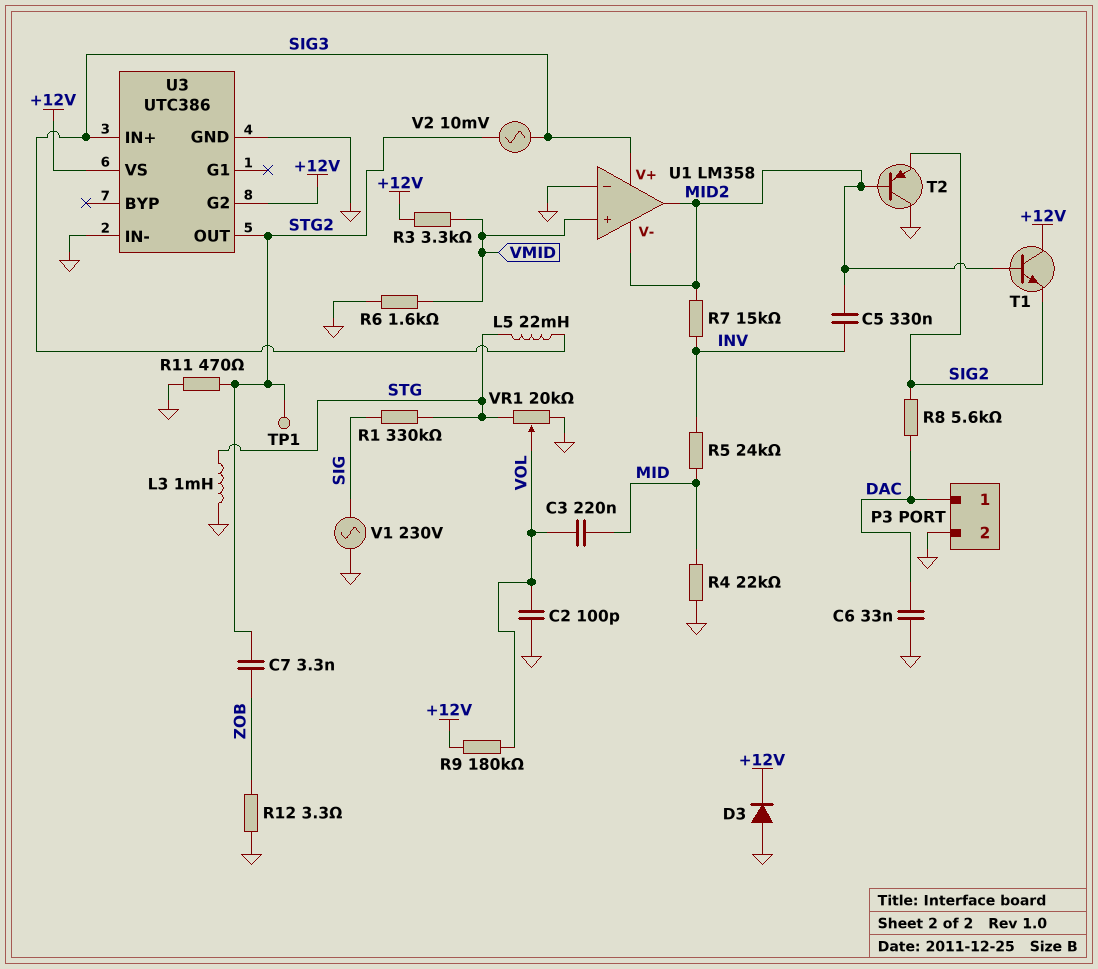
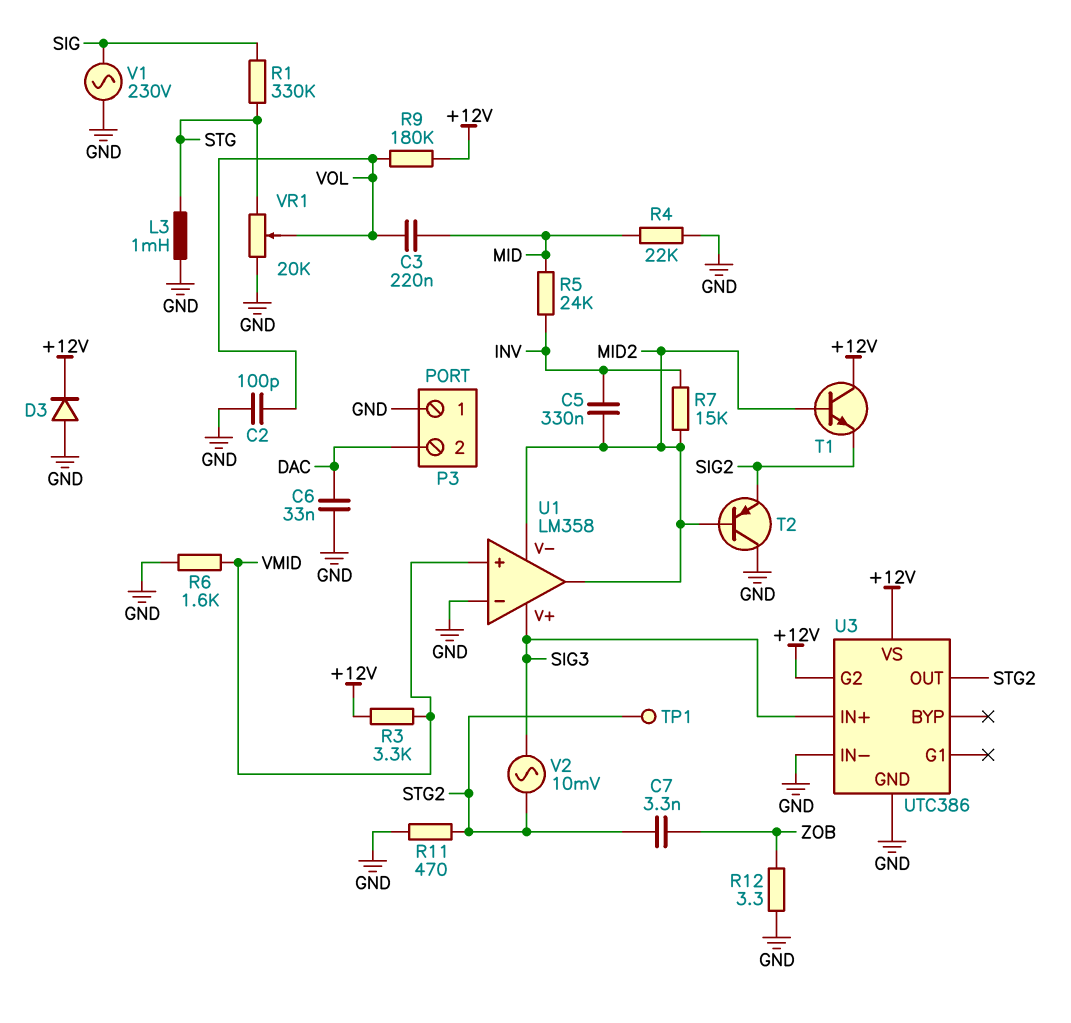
L5: 22mH (SIG3, STG) -> none
P3 pin 1: DAC -> GND
P3 pin 2: GND -> DAC
R8: 5.6k (DAC, SIG2) -> none

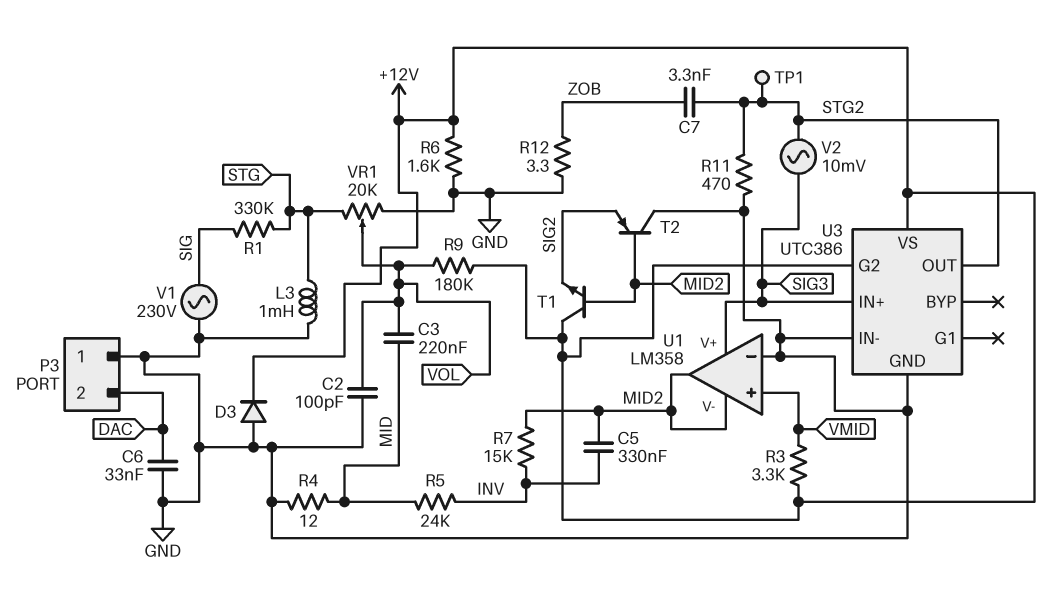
R4: 22k (GND, MID) -> 12 (GND, MID)
R6: 1.6k (GND, VMID) -> 1.6k (+12V, GND)

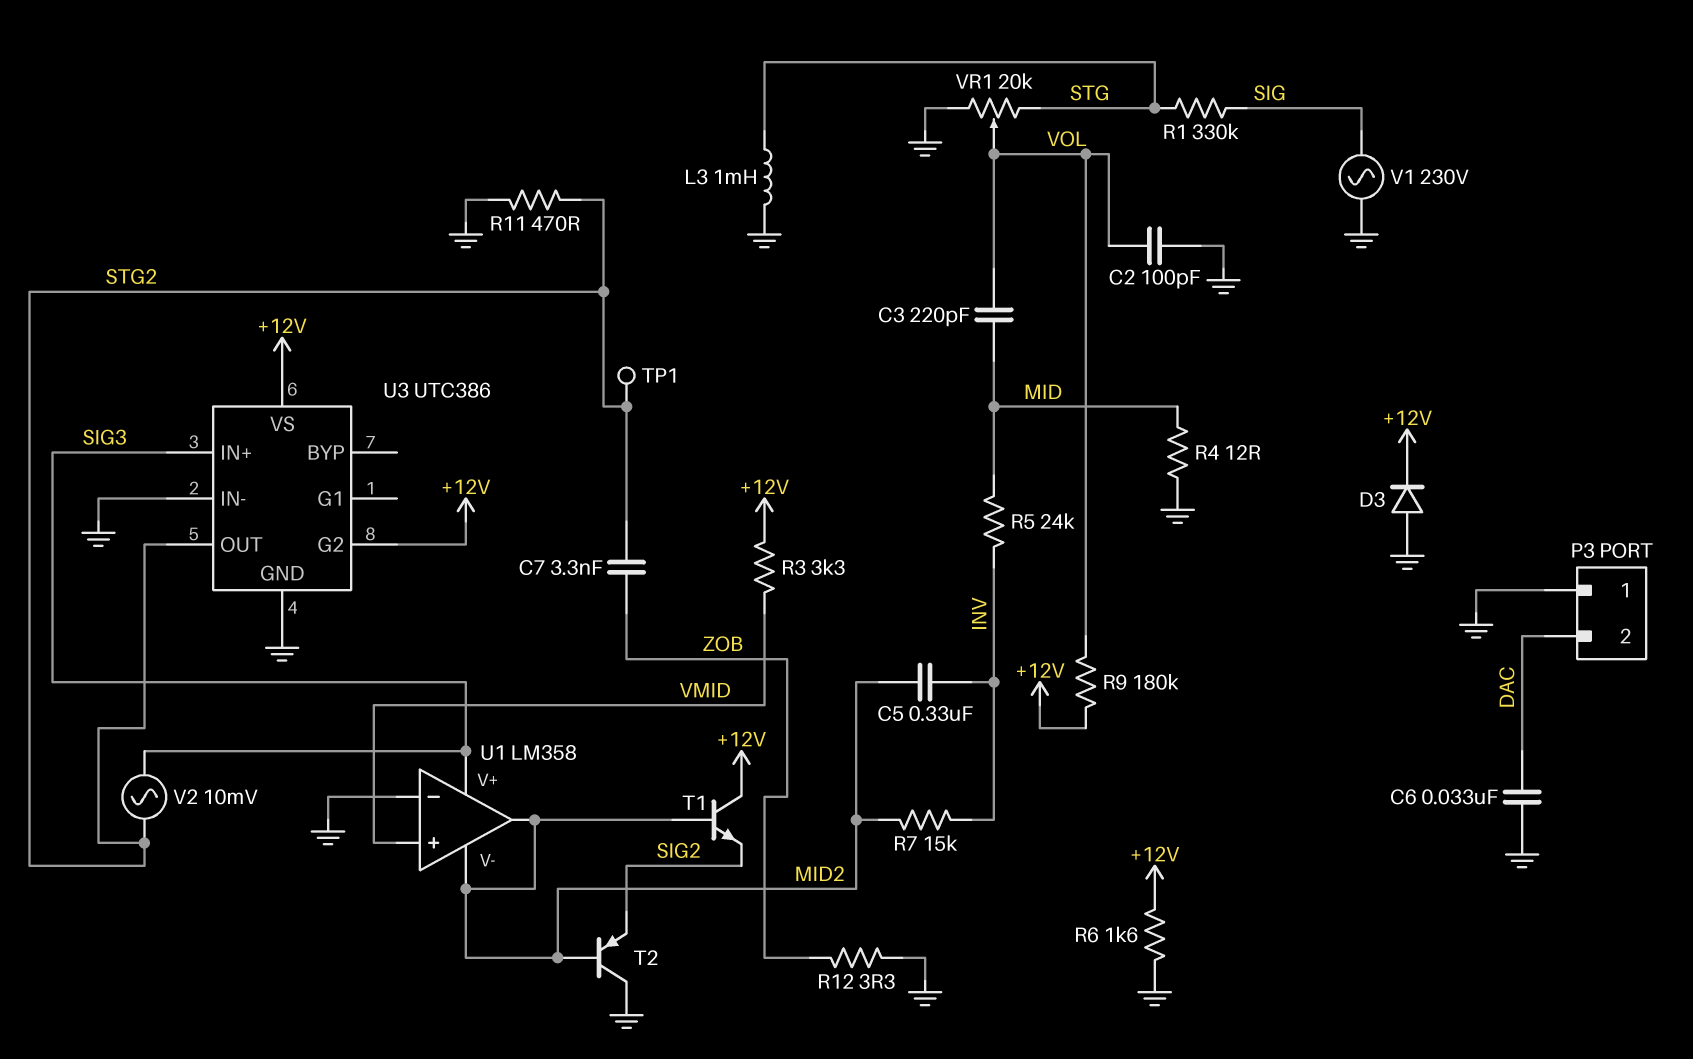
C3: 220nF (MID, VOL) -> 220pF (MID, VOL)

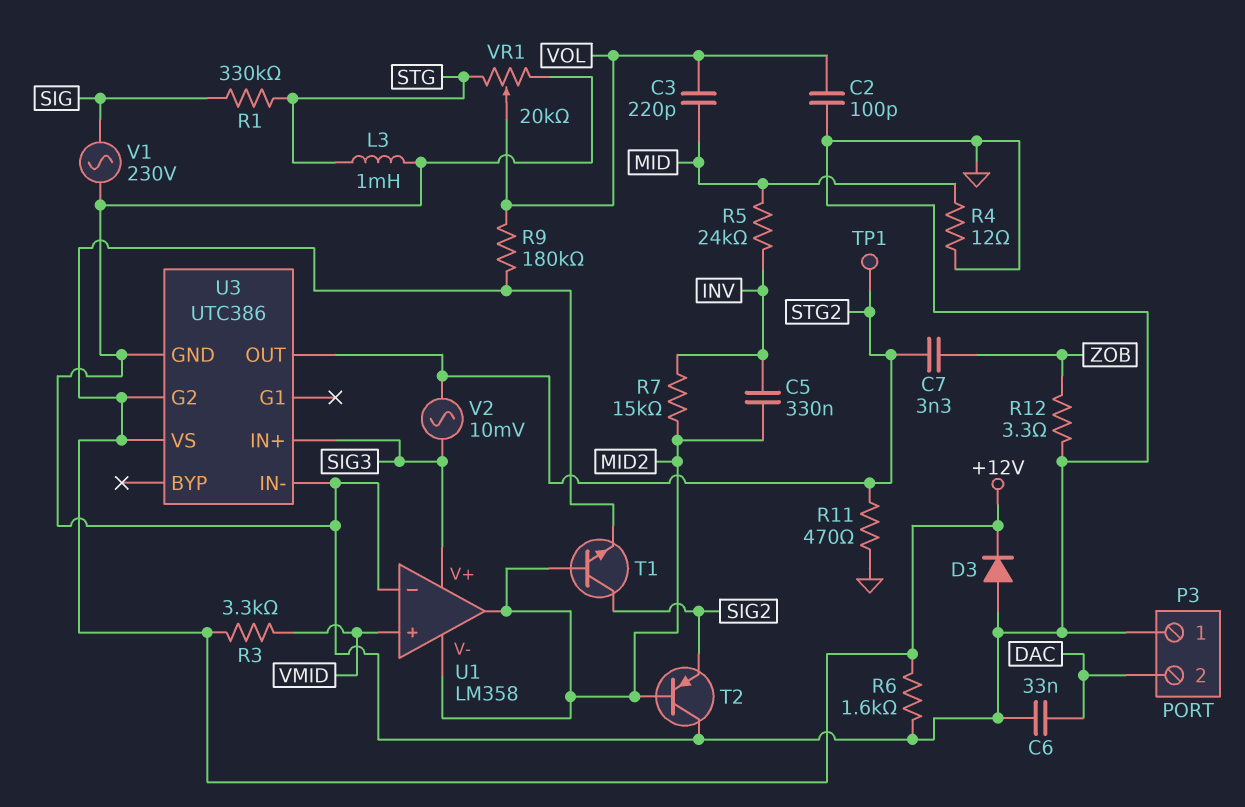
T1: NPN (B MID2, C +12V, E SIG2) -> NPN (B MID2, C SIG2, E +12V)

